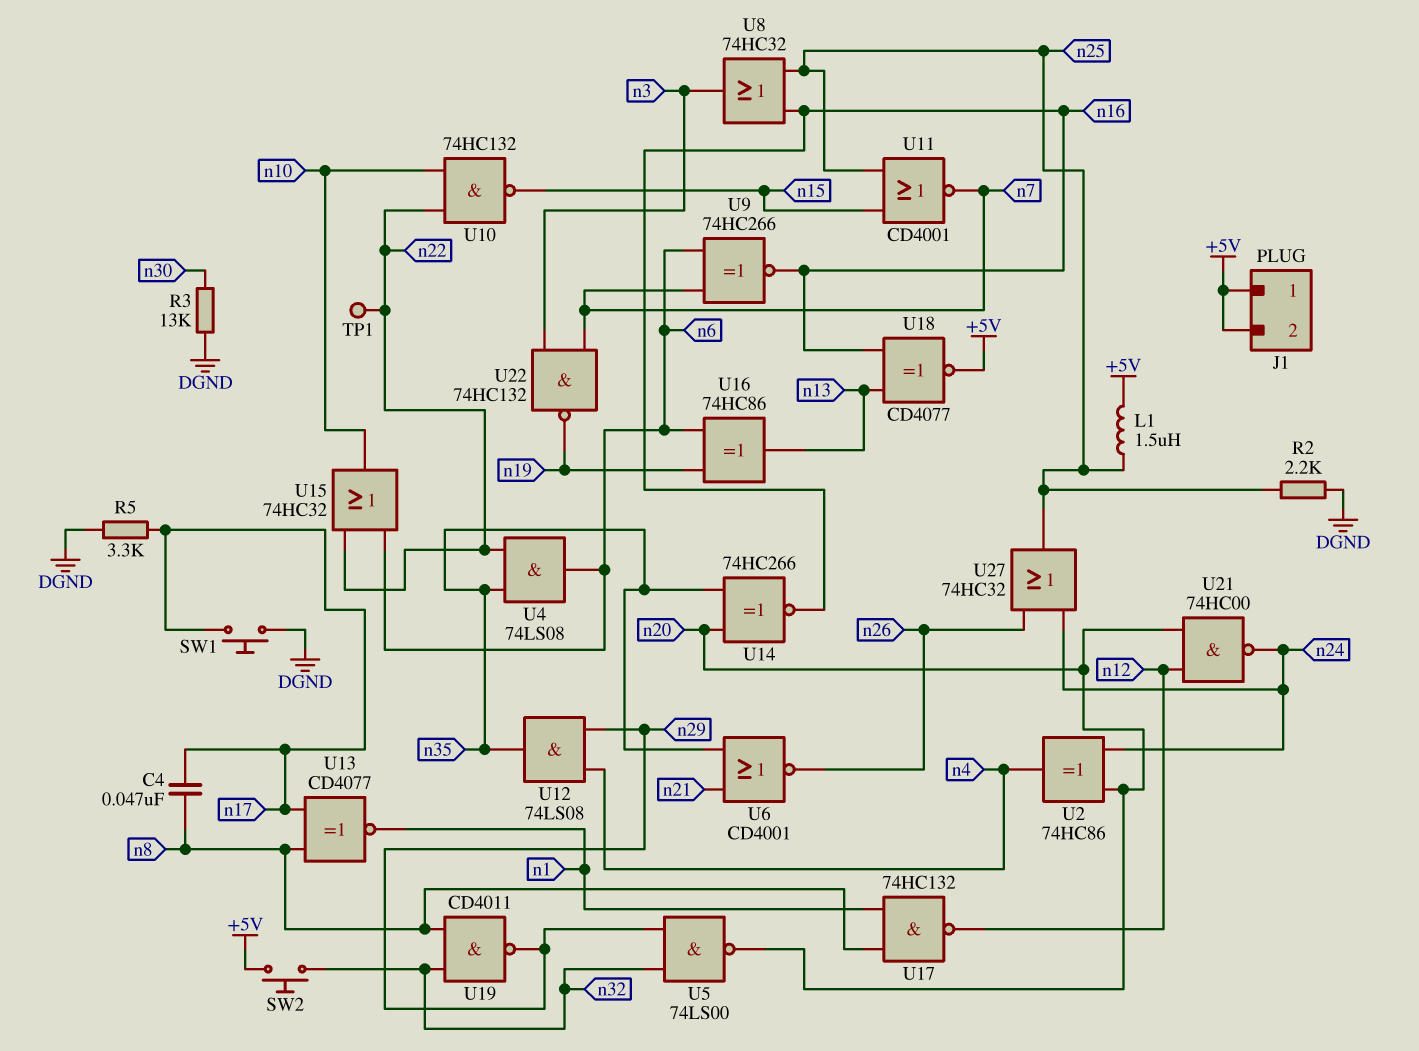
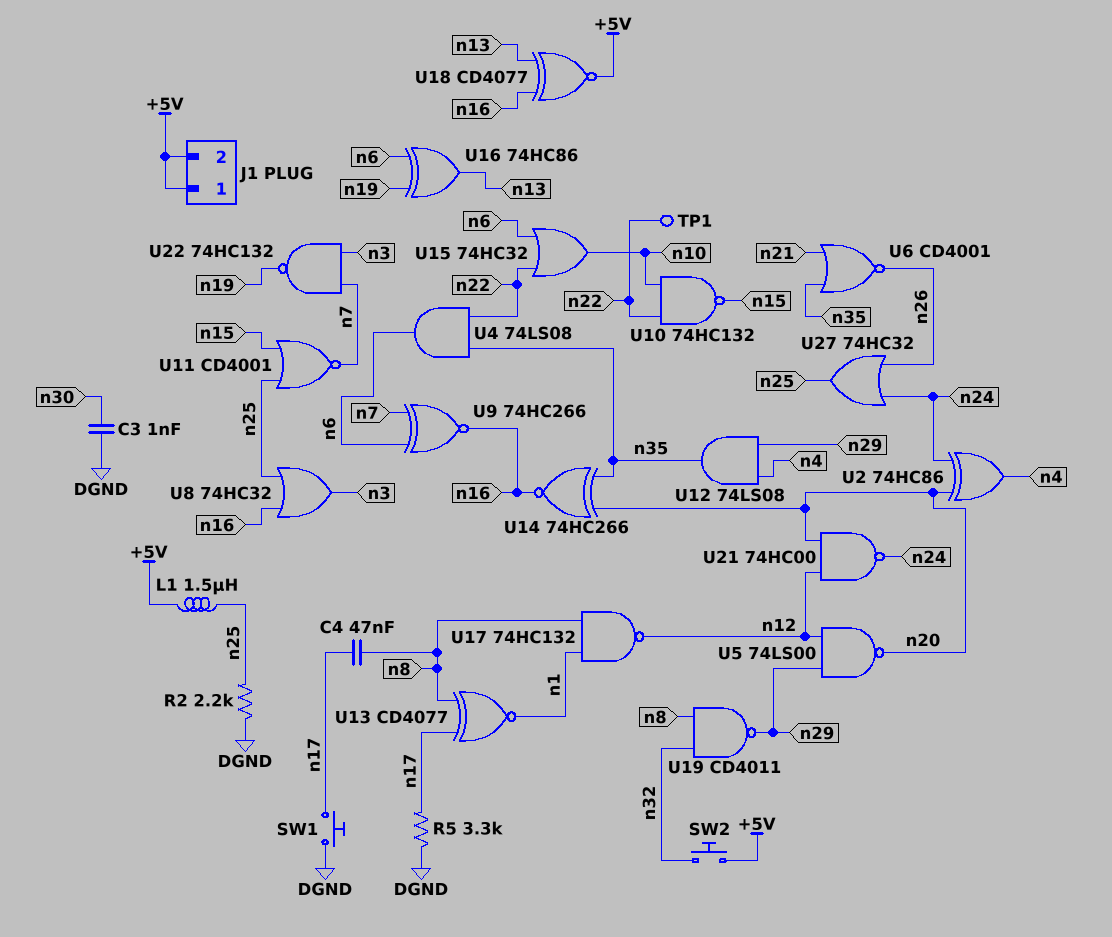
C3: none -> 1nF (DGND, n30)
R3: 13k (DGND, n30) -> none
U5: NAND 74LS00 (in n29, in n32, out n20) -> NAND 74LS00 (in n12, in n29, out n20)

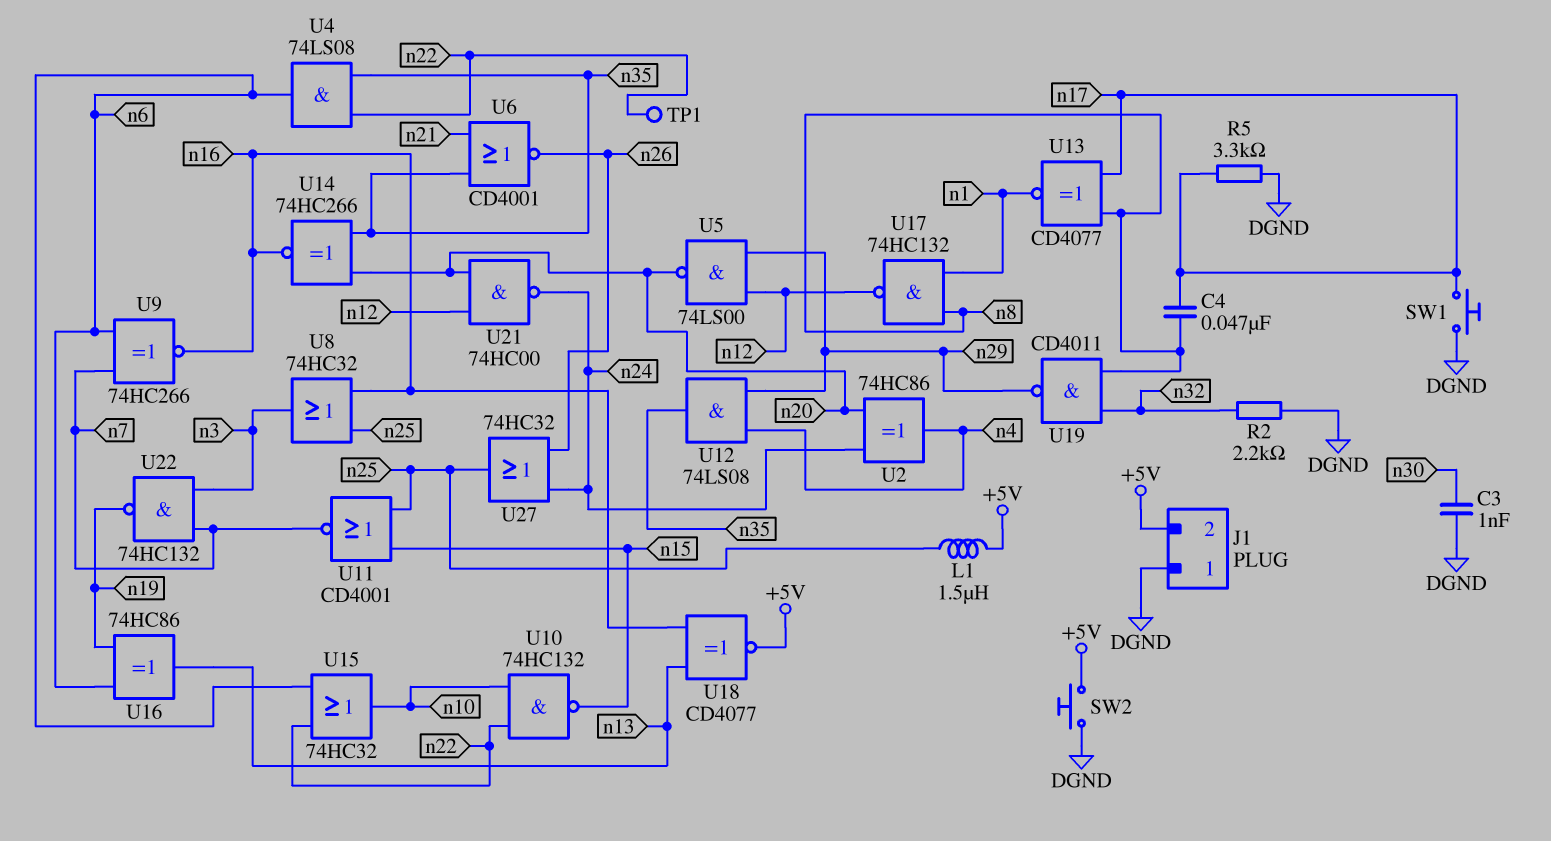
J1 pin 1: +5V -> DGND
R2: 2.2k (DGND, n25) -> 2.2k (DGND, n32)
SW2: button (+5V, n32) -> button (+5V, DGND)

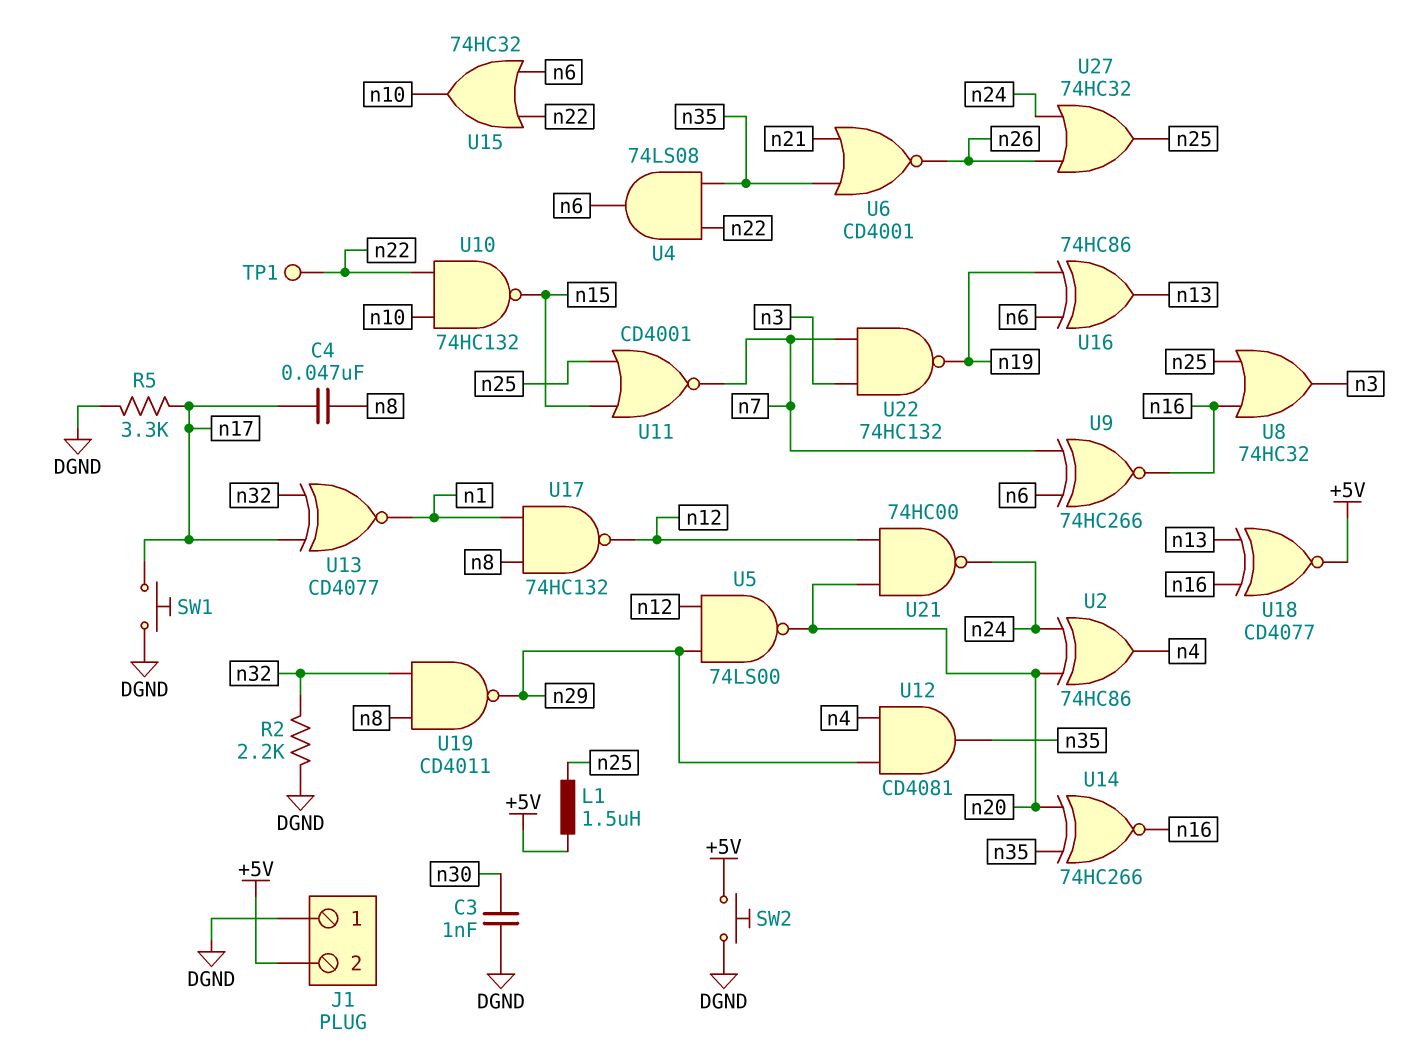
U12: AND 74LS08 (in n4, in n29, out n35) -> AND CD4081 (in n4, in n29, out n35)
U13: XNOR CD4077 (in n8, in n17, out n1) -> XNOR CD4077 (in n17, in n32, out n1)

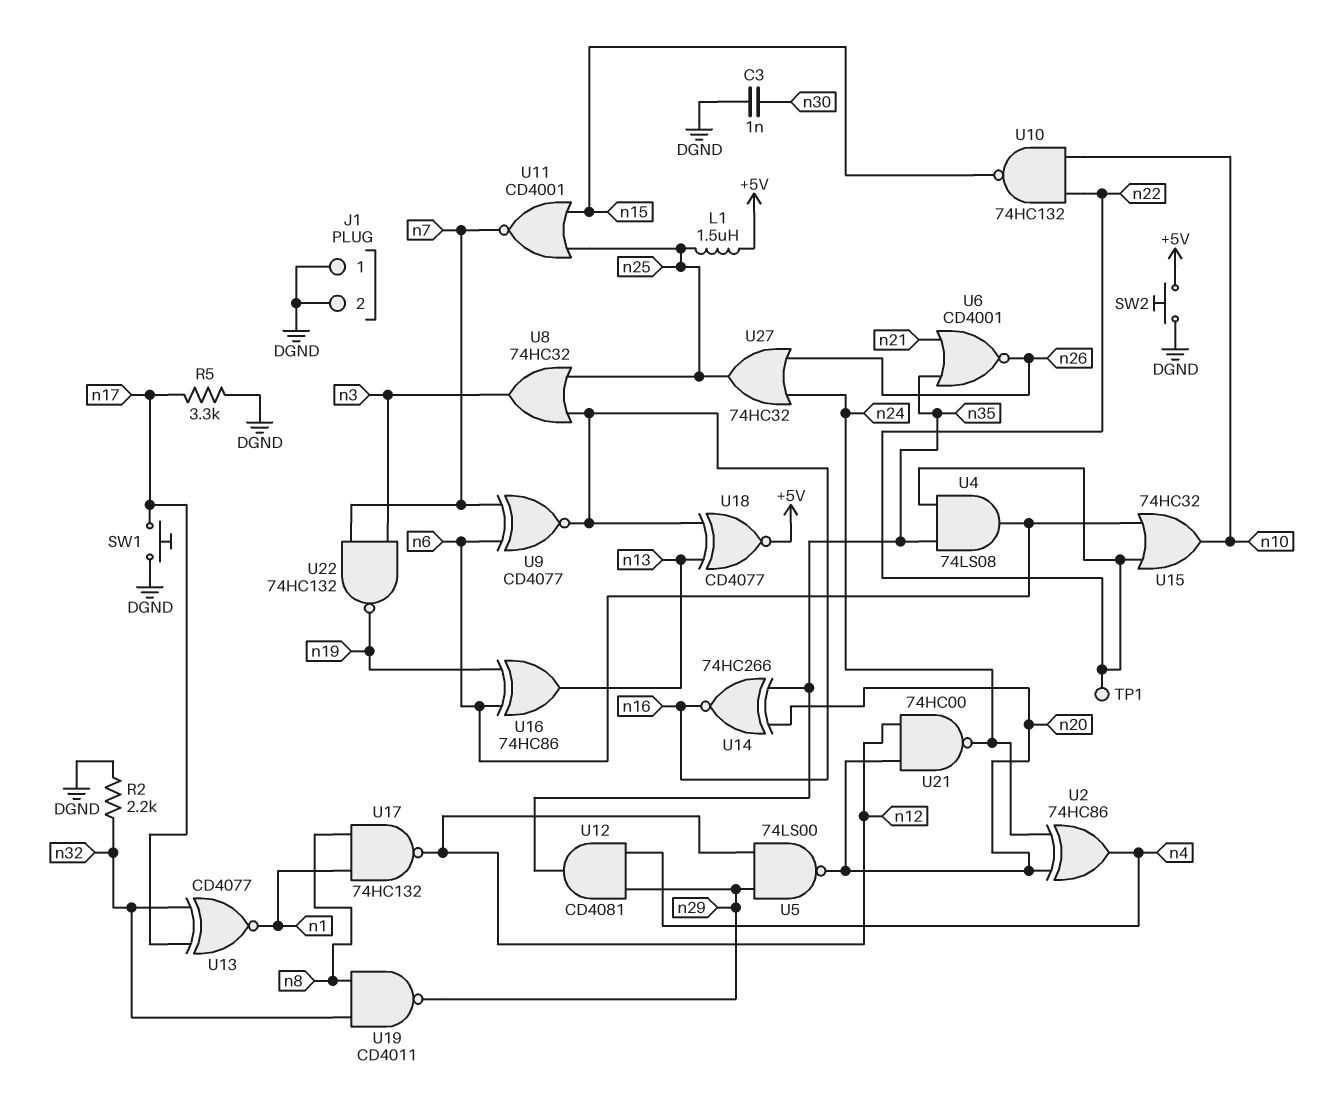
C4: 47nF (n8, n17) -> none
J1 pin 2: +5V -> DGND
U9: XNOR 74HC266 (in n6, in n7, out n16) -> XNOR CD4077 (in n6, in n7, out n16)

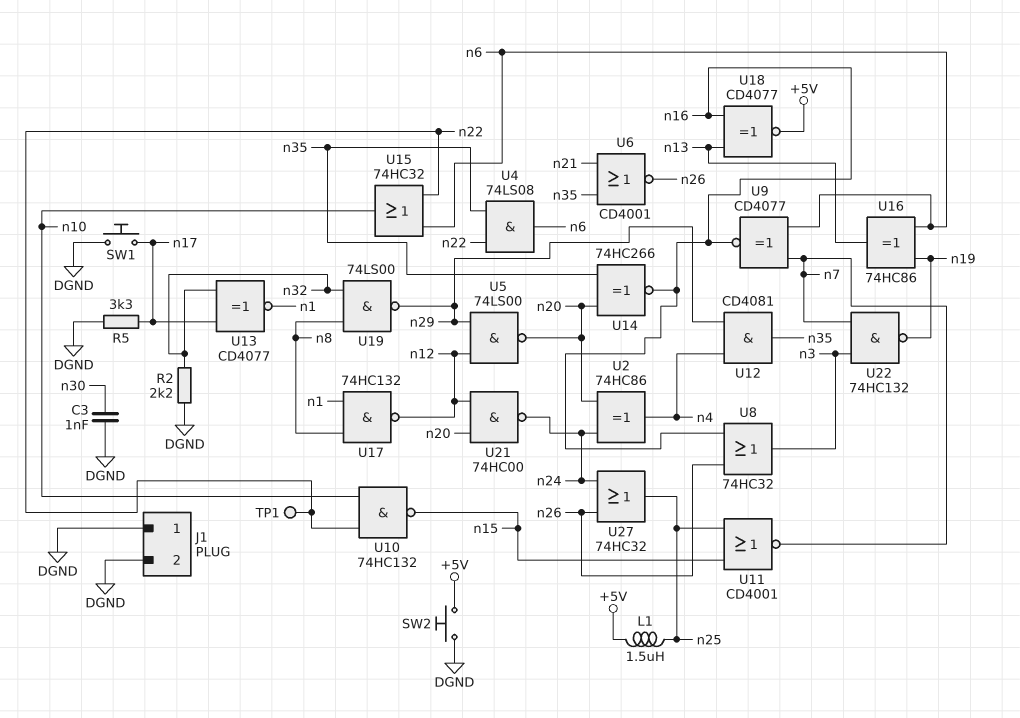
U8: OR 74HC32 (in n16, in n25, out n3) -> OR 74HC32 (in n16, in n26, out n3)
U19: NAND CD4011 (in n8, in n32, out n29) -> NAND 74LS00 (in n8, in n32, out n29)

